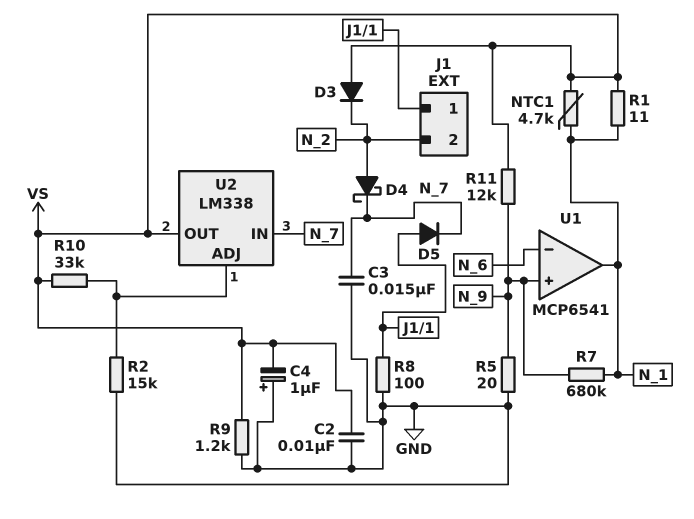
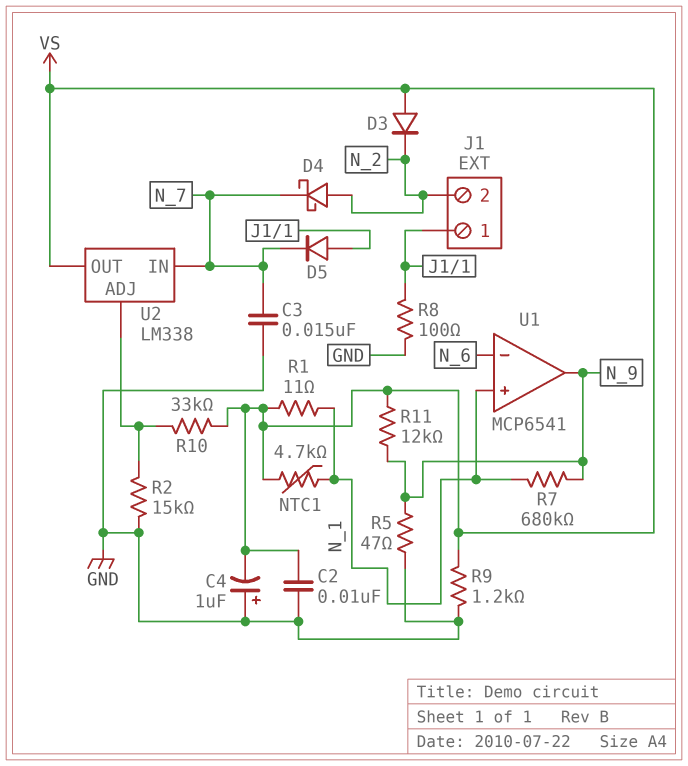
R5: 20 (GND, N_9) -> 47 (GND, N_9)
U1 pin in+: N_9 -> N_1
U1 pin out: N_1 -> N_9

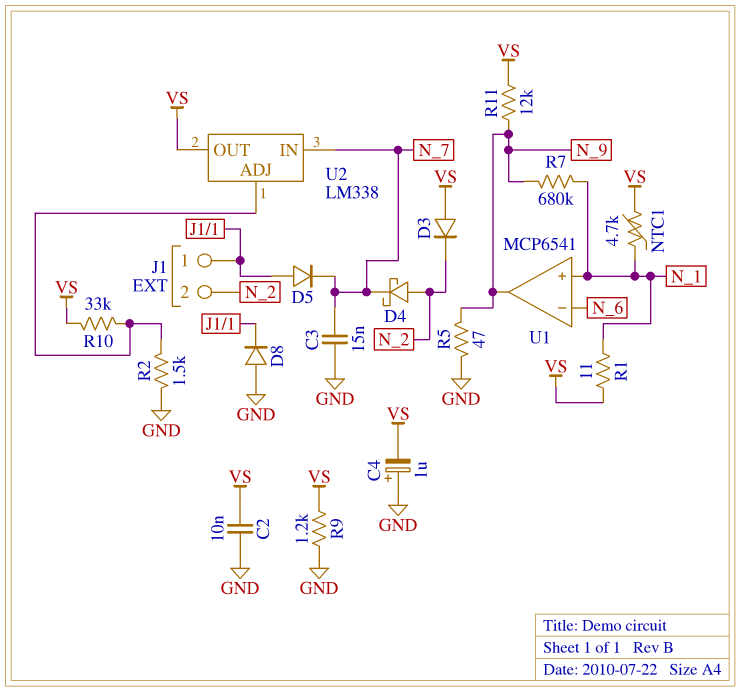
D8: none -> diode (A GND, K J1/1)
R2: 15k (GND, U2/ADJ) -> 1.5k (GND, U2/ADJ)
R8: 100 (GND, J1/1) -> none

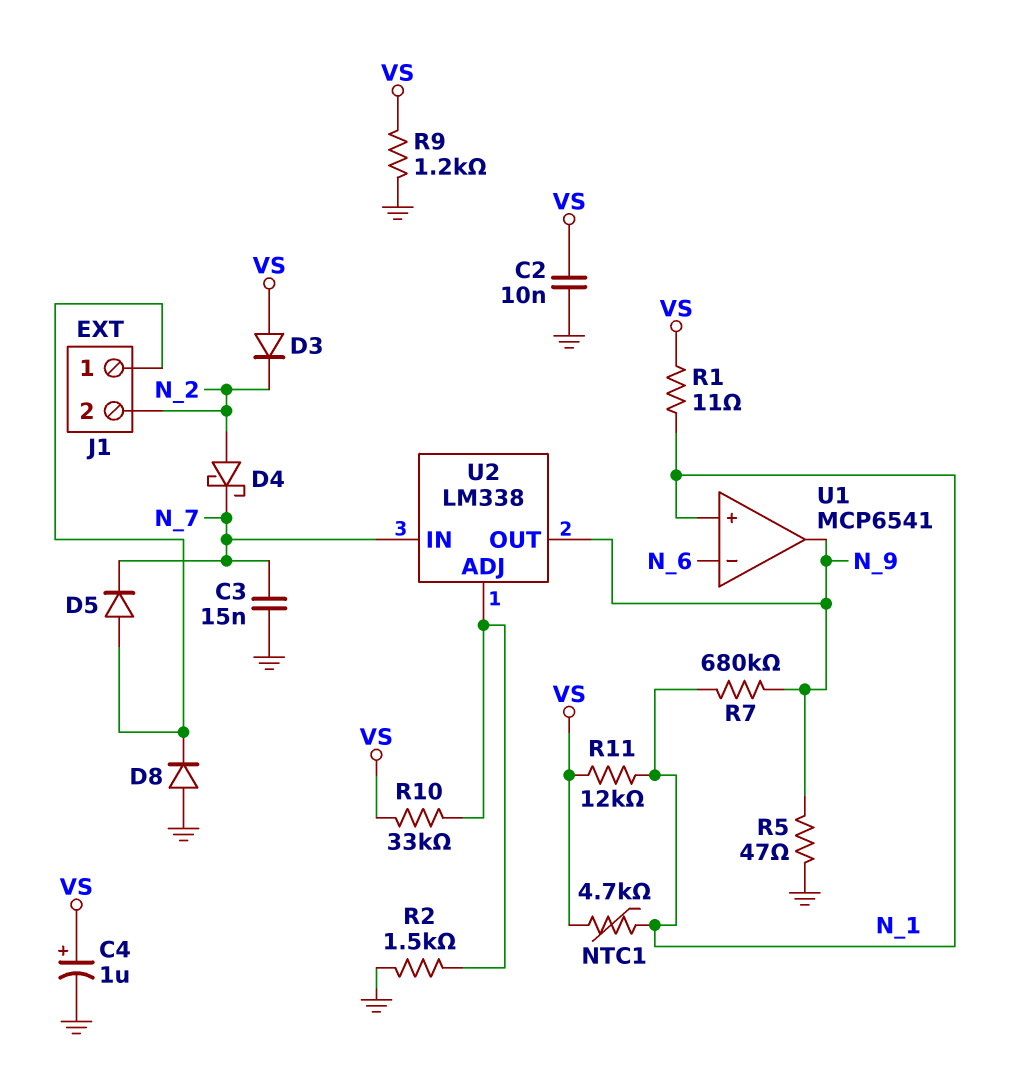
C4: 1uF (plus GND, minus VS) -> 1uF (plus VS, minus GND)
R11: 12k (N_9, VS) -> 12k (N_1, VS)
U2 pin OUT: VS -> N_9

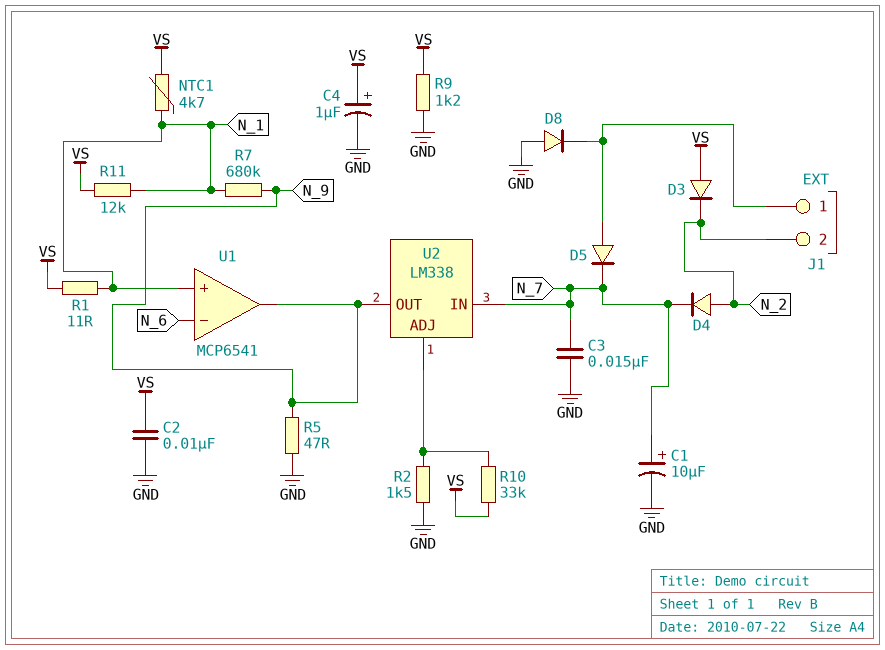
C1: none -> 10uF (plus N_7, minus GND)
D4: schottky (A N_2, K N_7) -> diode (A N_2, K N_7)

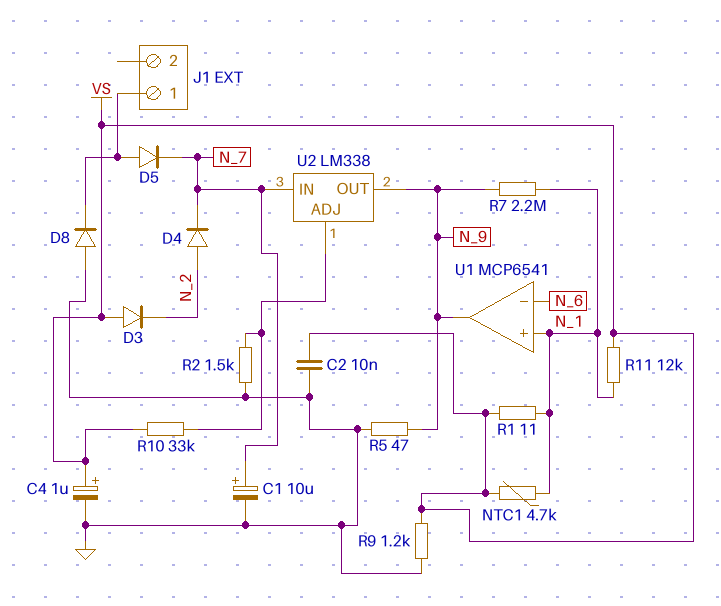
C3: 15nF (GND, N_7) -> none
J1 pin 2: N_2 -> none
R7: 680k (N_1, N_9) -> 2.2M (N_1, N_9)

